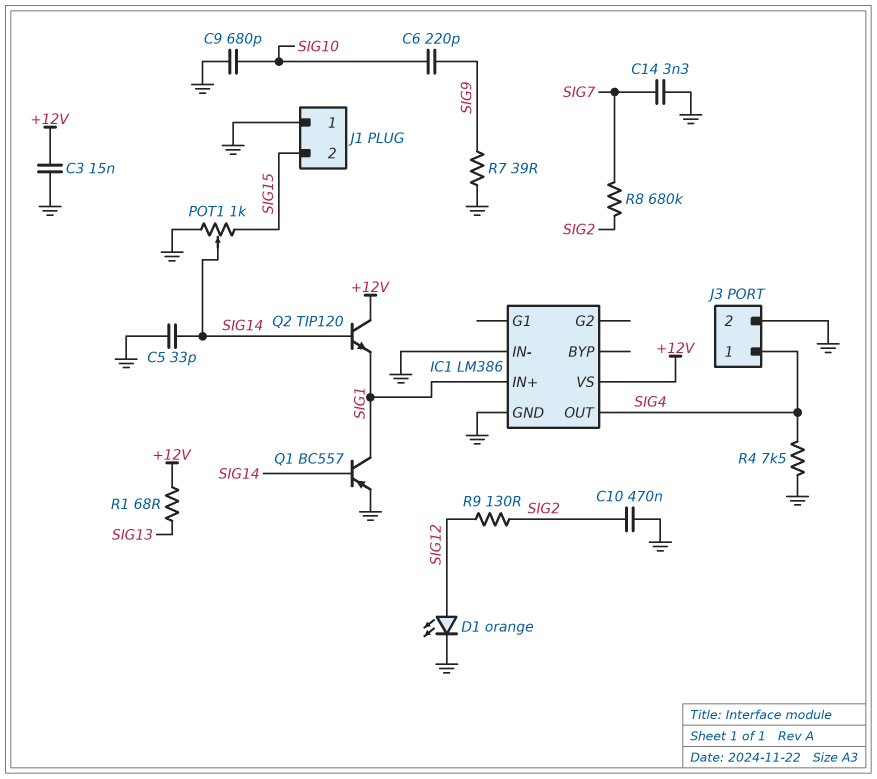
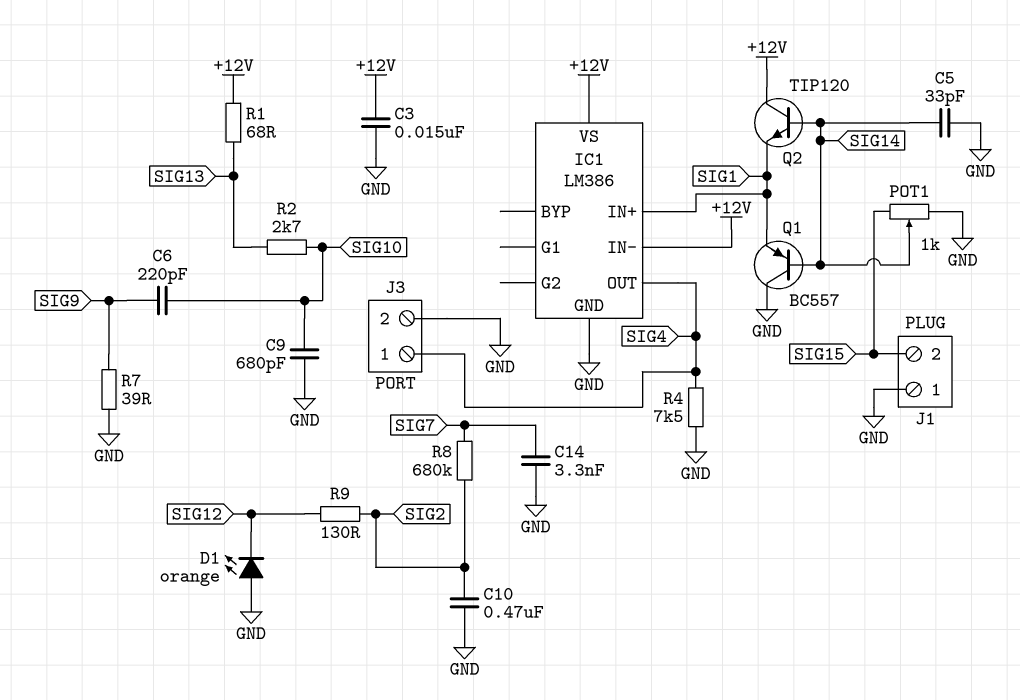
D1: LED orange (A SIG12, K GND) -> LED orange (A GND, K SIG12)
IC1 pin IN-: GND -> +12V
Q1: PNP BC557 (B SIG14, C SIG1, E GND) -> PNP BC557 (B SIG14, C GND, E SIG1)
R2: none -> 2.7k (SIG10, SIG13)

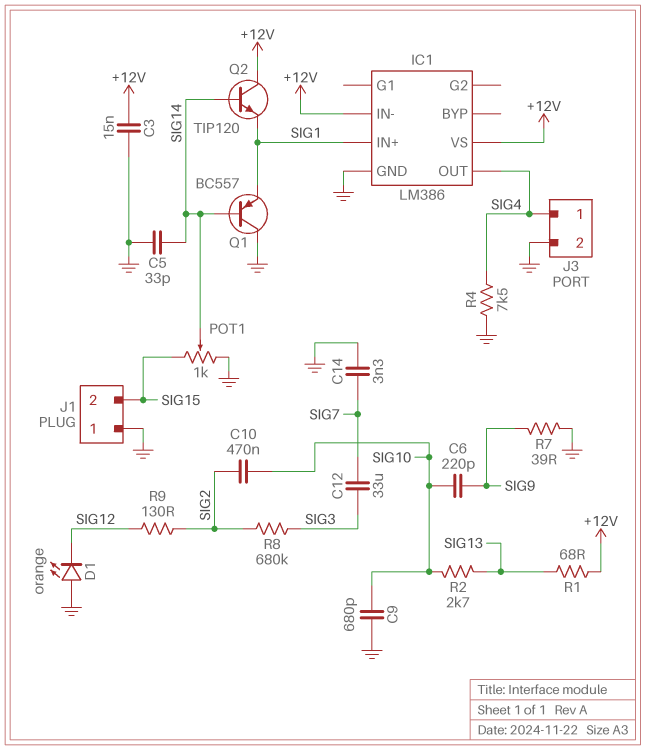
C10: 470nF (GND, SIG2) -> 470nF (SIG2, SIG10)
C12: none -> 33uF (SIG3, SIG7)
R8: 680k (SIG2, SIG7) -> 680k (SIG2, SIG3)

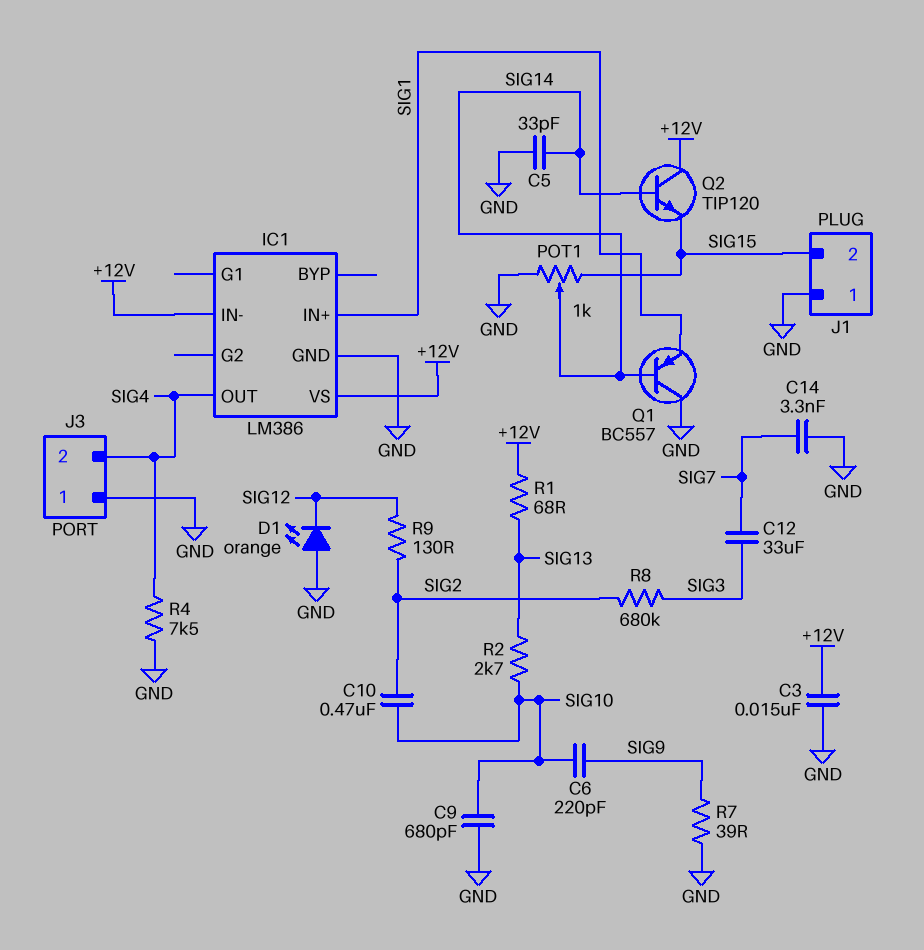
J3 pin 1: SIG4 -> GND
J3 pin 2: GND -> SIG4
Q2: NPN TIP120 (B SIG14, C +12V, E SIG1) -> NPN TIP120 (B SIG14, C +12V, E SIG15)

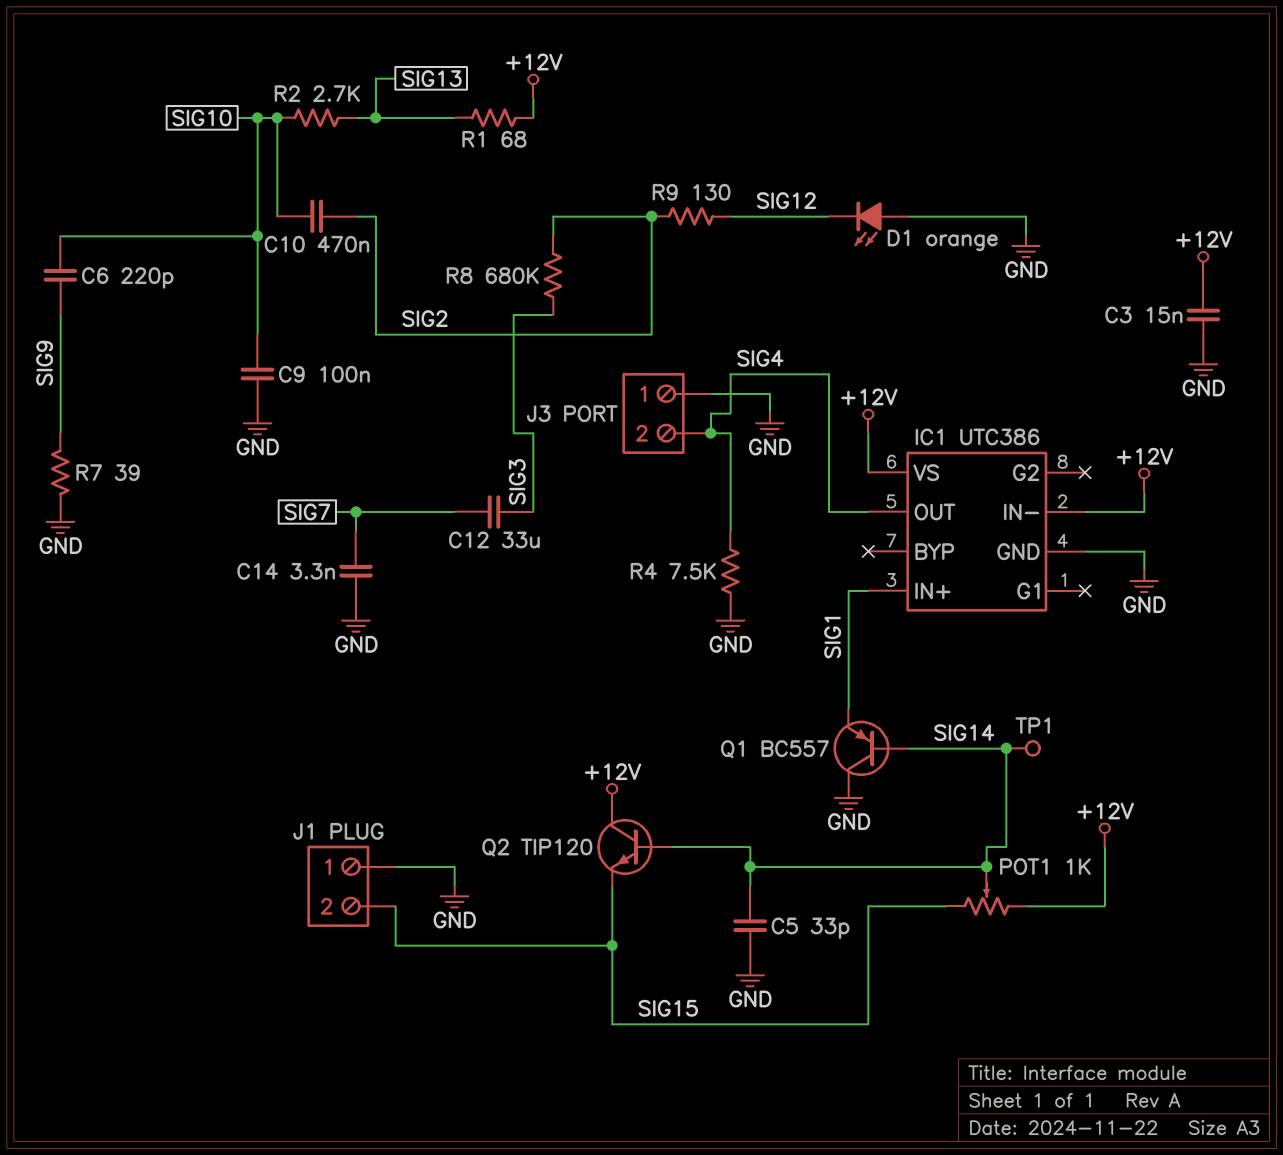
C9: 680pF (GND, SIG10) -> 100nF (GND, SIG10)
IC1: LM386 -> UTC386
POT1: 1k (GND, SIG15, wiper SIG14) -> 1k (+12V, SIG15, wiper SIG14)
TP1: none -> test point (SIG14)

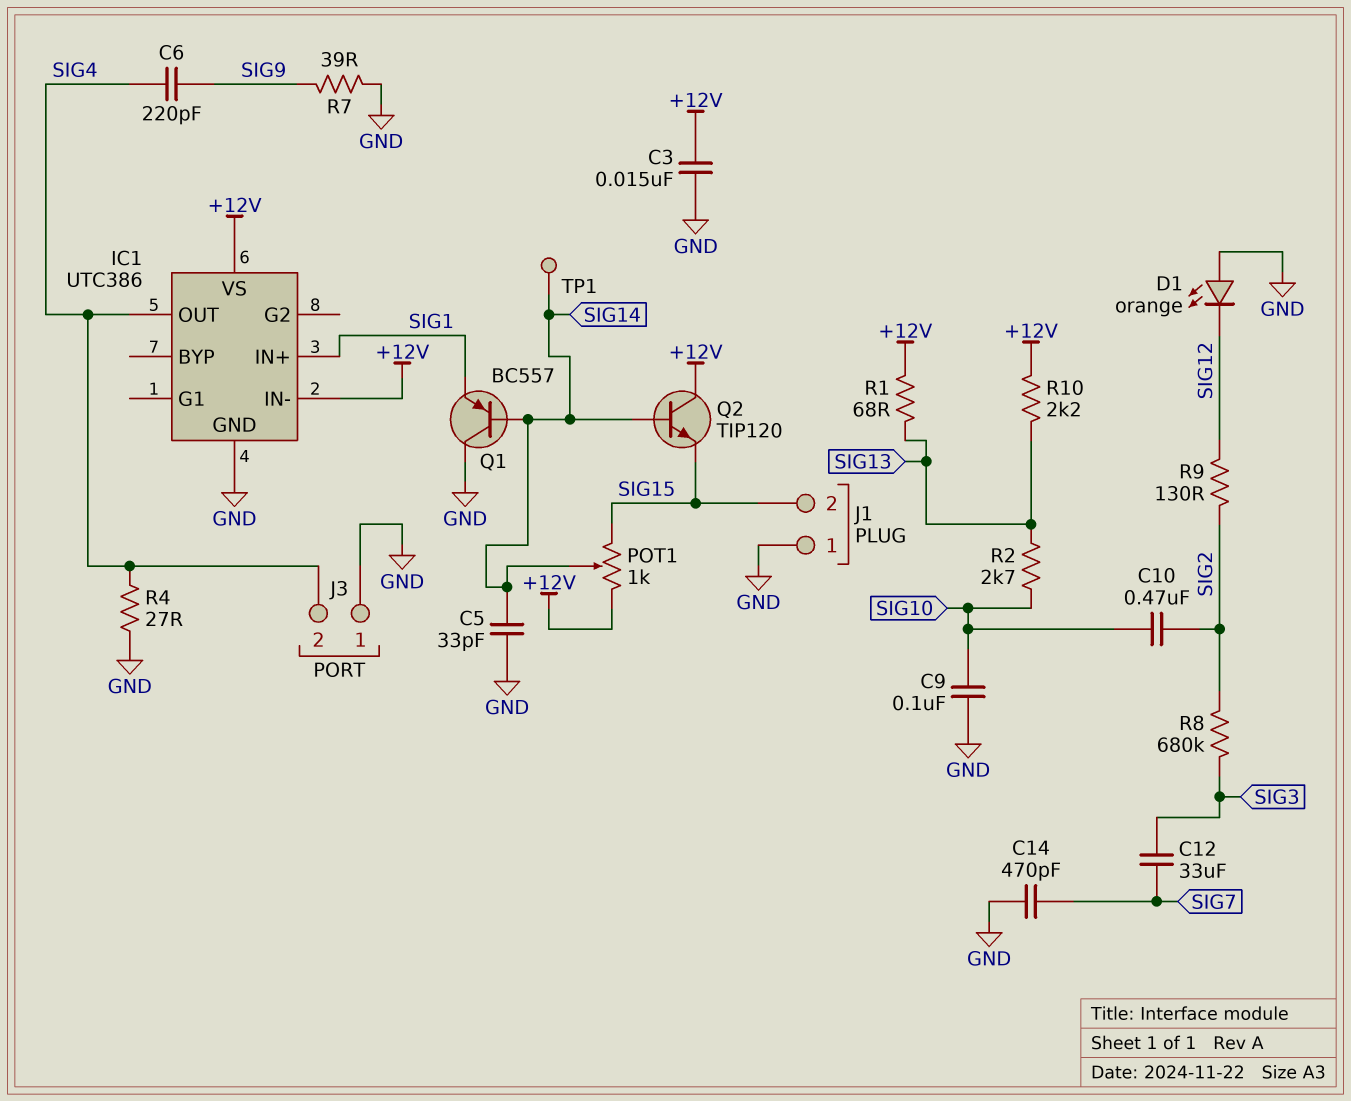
C6: 220pF (SIG9, SIG10) -> 220pF (SIG4, SIG9)
C14: 3.3nF (GND, SIG7) -> 470pF (GND, SIG7)
R4: 7.5k (GND, SIG4) -> 27 (GND, SIG4)
R10: none -> 2.2k (+12V, SIG13)

